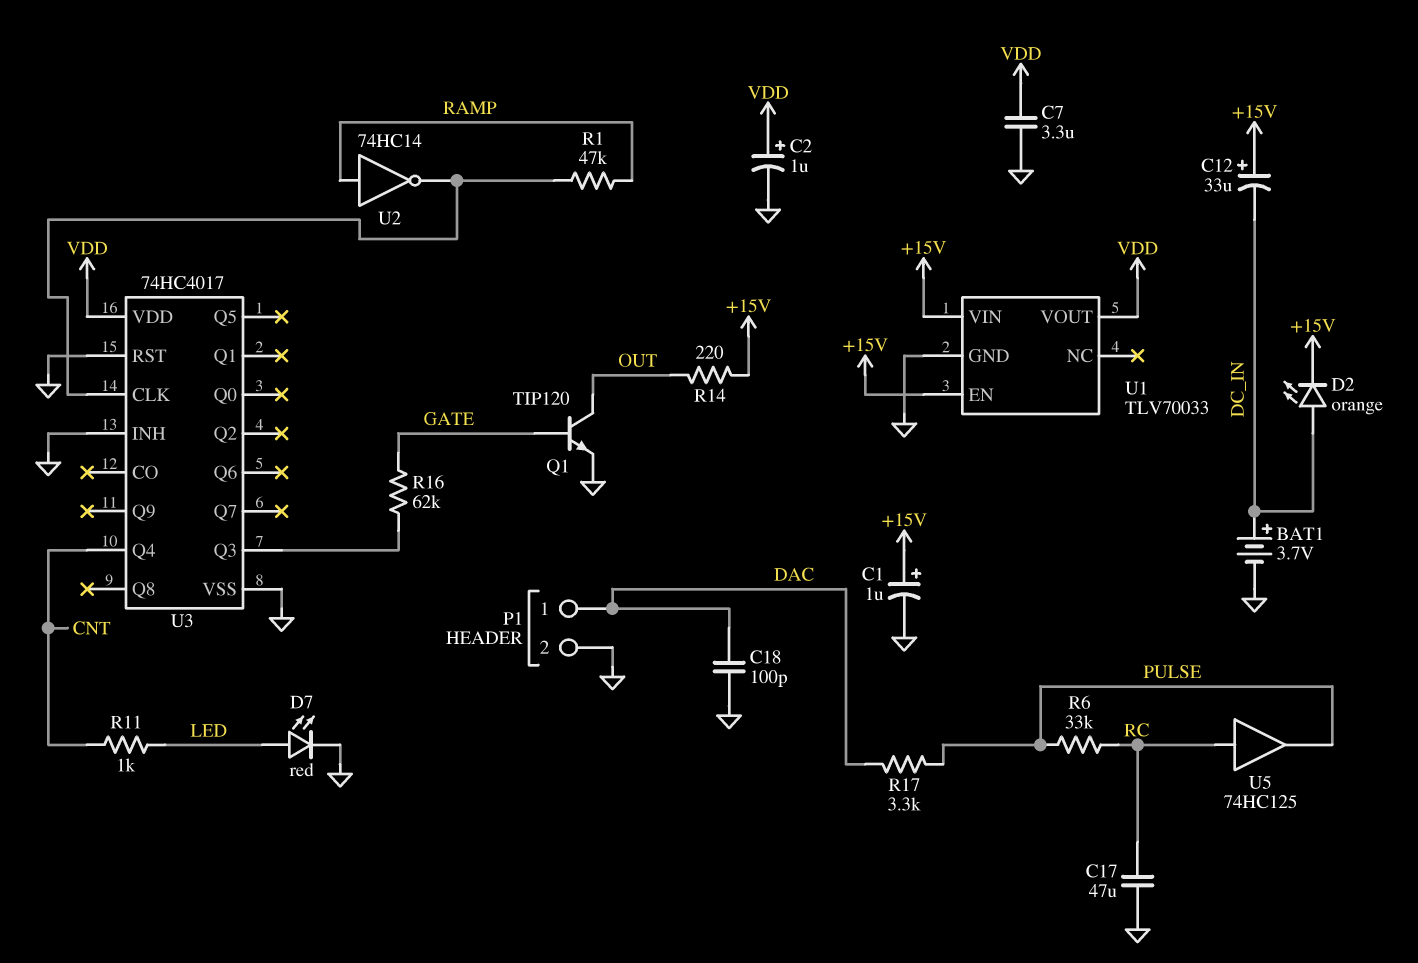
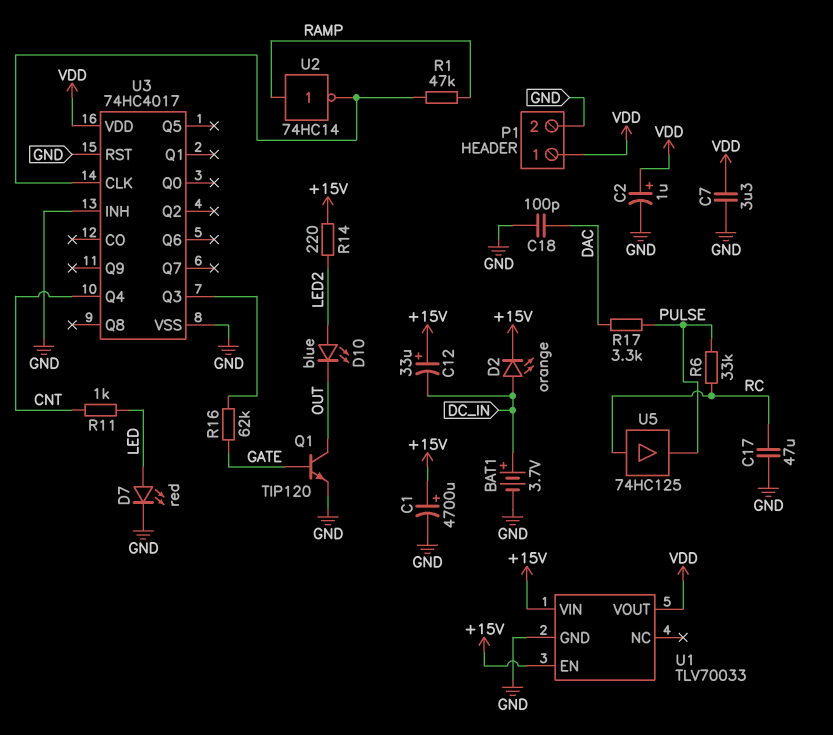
C1: 1uF (plus +15V, minus GND) -> 4700uF (plus +15V, minus GND)
D10: none -> LED blue (A LED2, K OUT)
P1 pin 1: DAC -> VDD
R14: 220 (+15V, OUT) -> 220 (+15V, LED2)

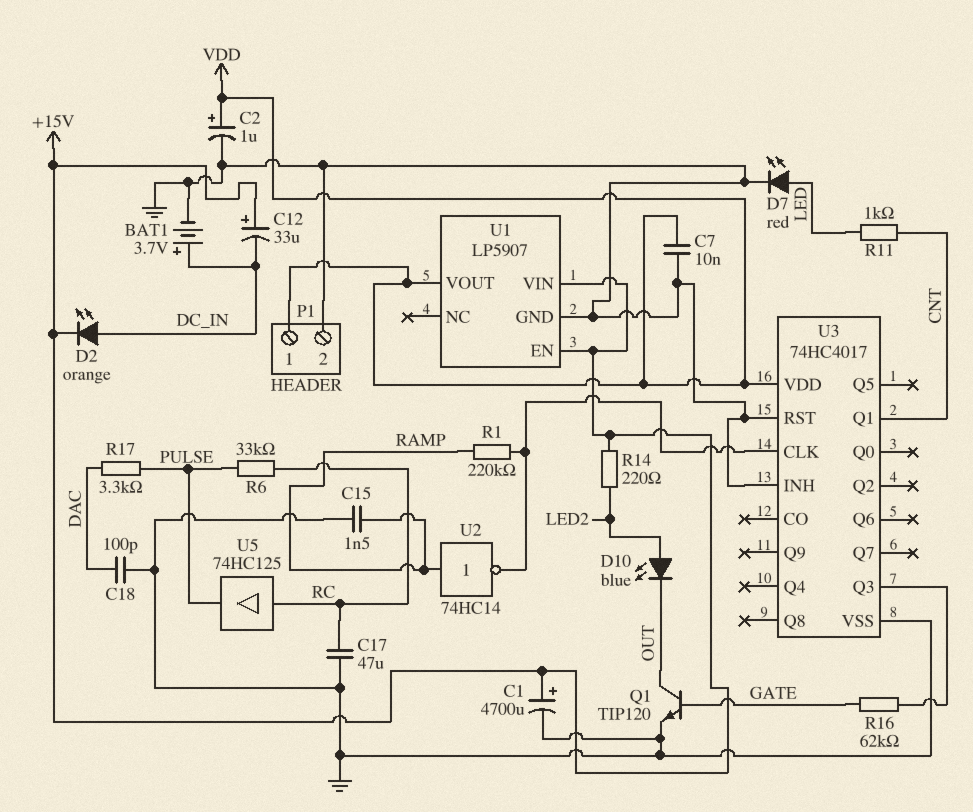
C7: 3.3uF (GND, VDD) -> 10nF (GND, VDD)
C15: none -> 1.5nF (GND, RAMP)
R1: 47k (RAMP, U3/CLK) -> 220k (RAMP, U3/CLK)
U1: TLV70033 -> LP5907
U3 pin Q1: none -> CNT
U3 pin Q4: CNT -> none

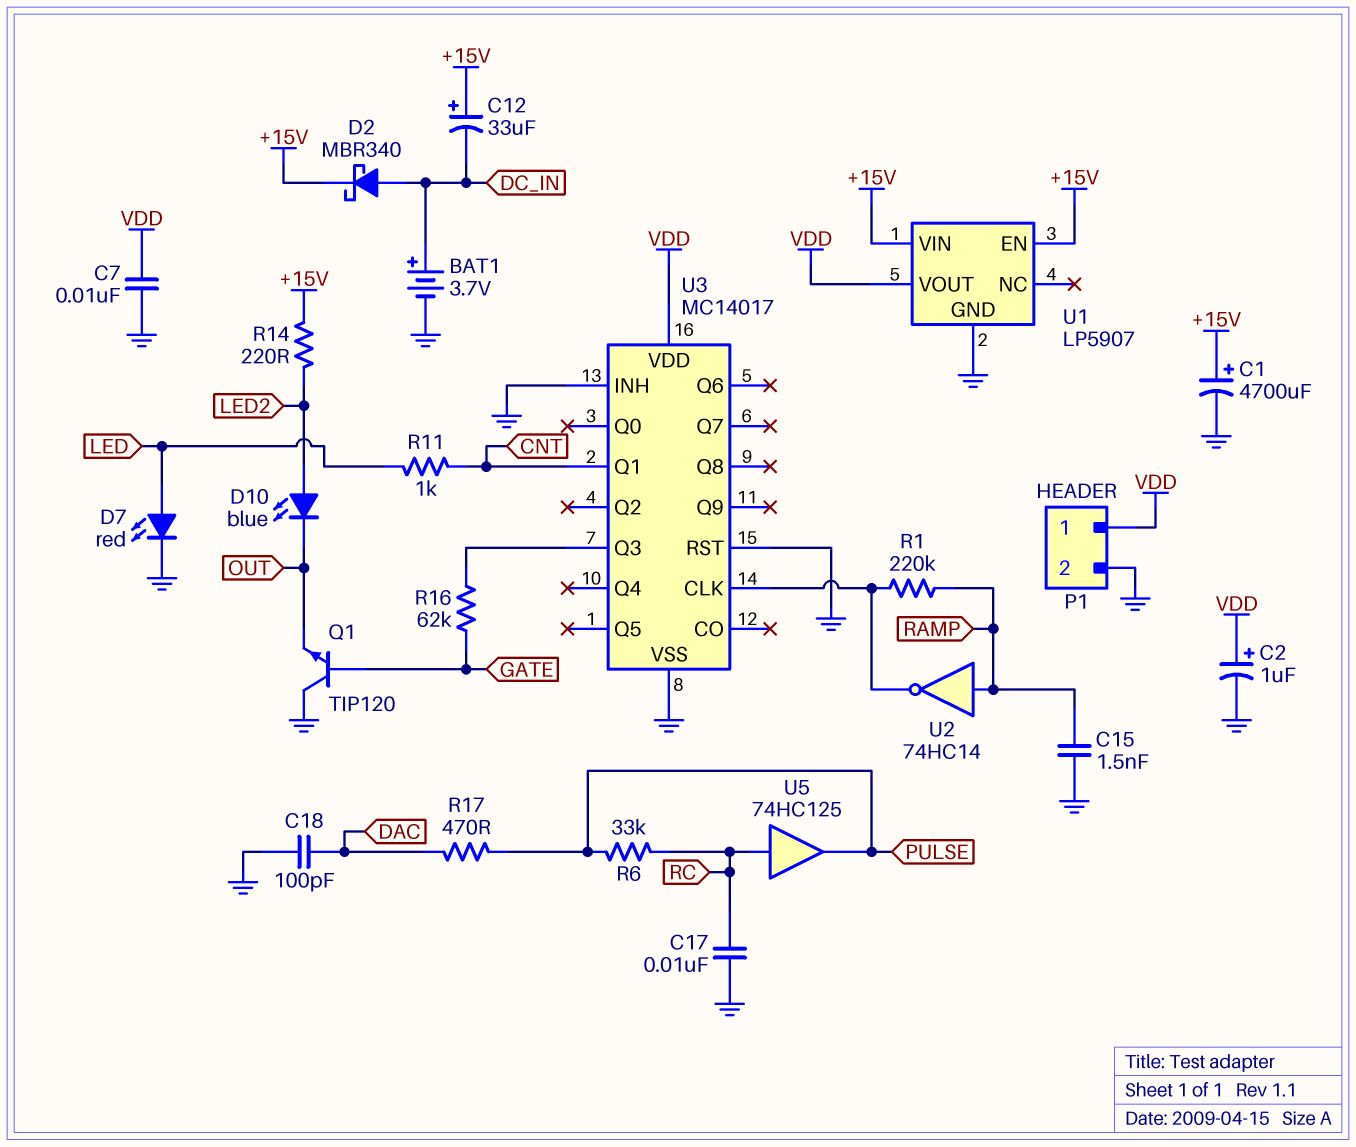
C17: 47uF (GND, RC) -> 10nF (GND, RC)
D2: LED orange (A DC_IN, K +15V) -> schottky MBR340 (A DC_IN, K +15V)
Q1: NPN TIP120 (B GATE, C OUT, E GND) -> NPN TIP120 (B GATE, C GND, E OUT)
R17: 3.3k (DAC, PULSE) -> 470 (DAC, PULSE)
U3: 74HC4017 -> MC14017

